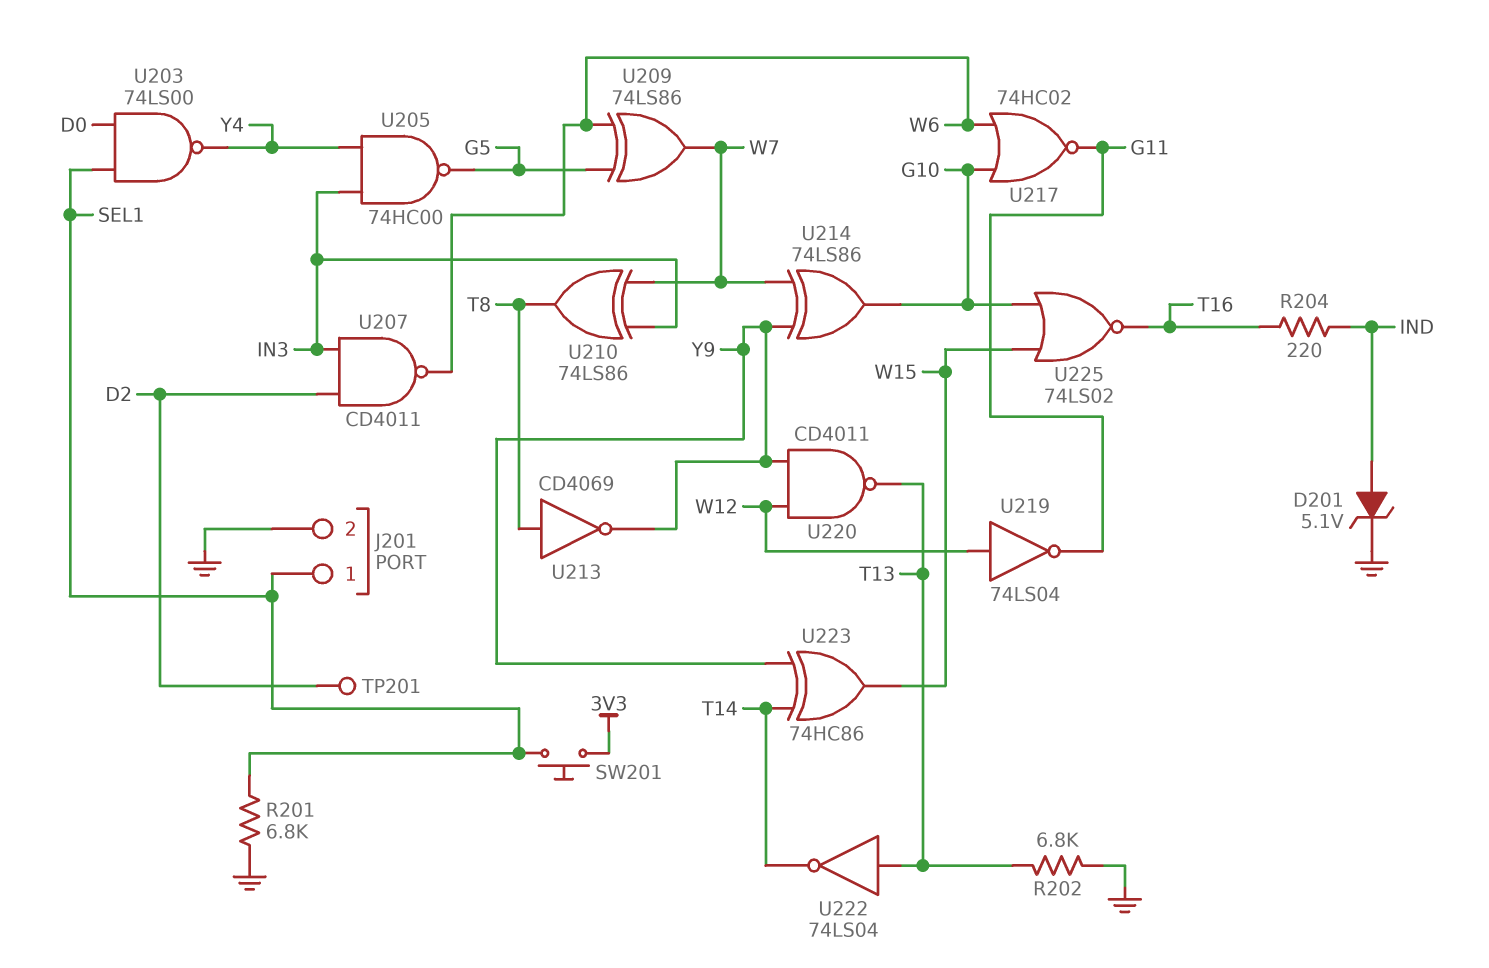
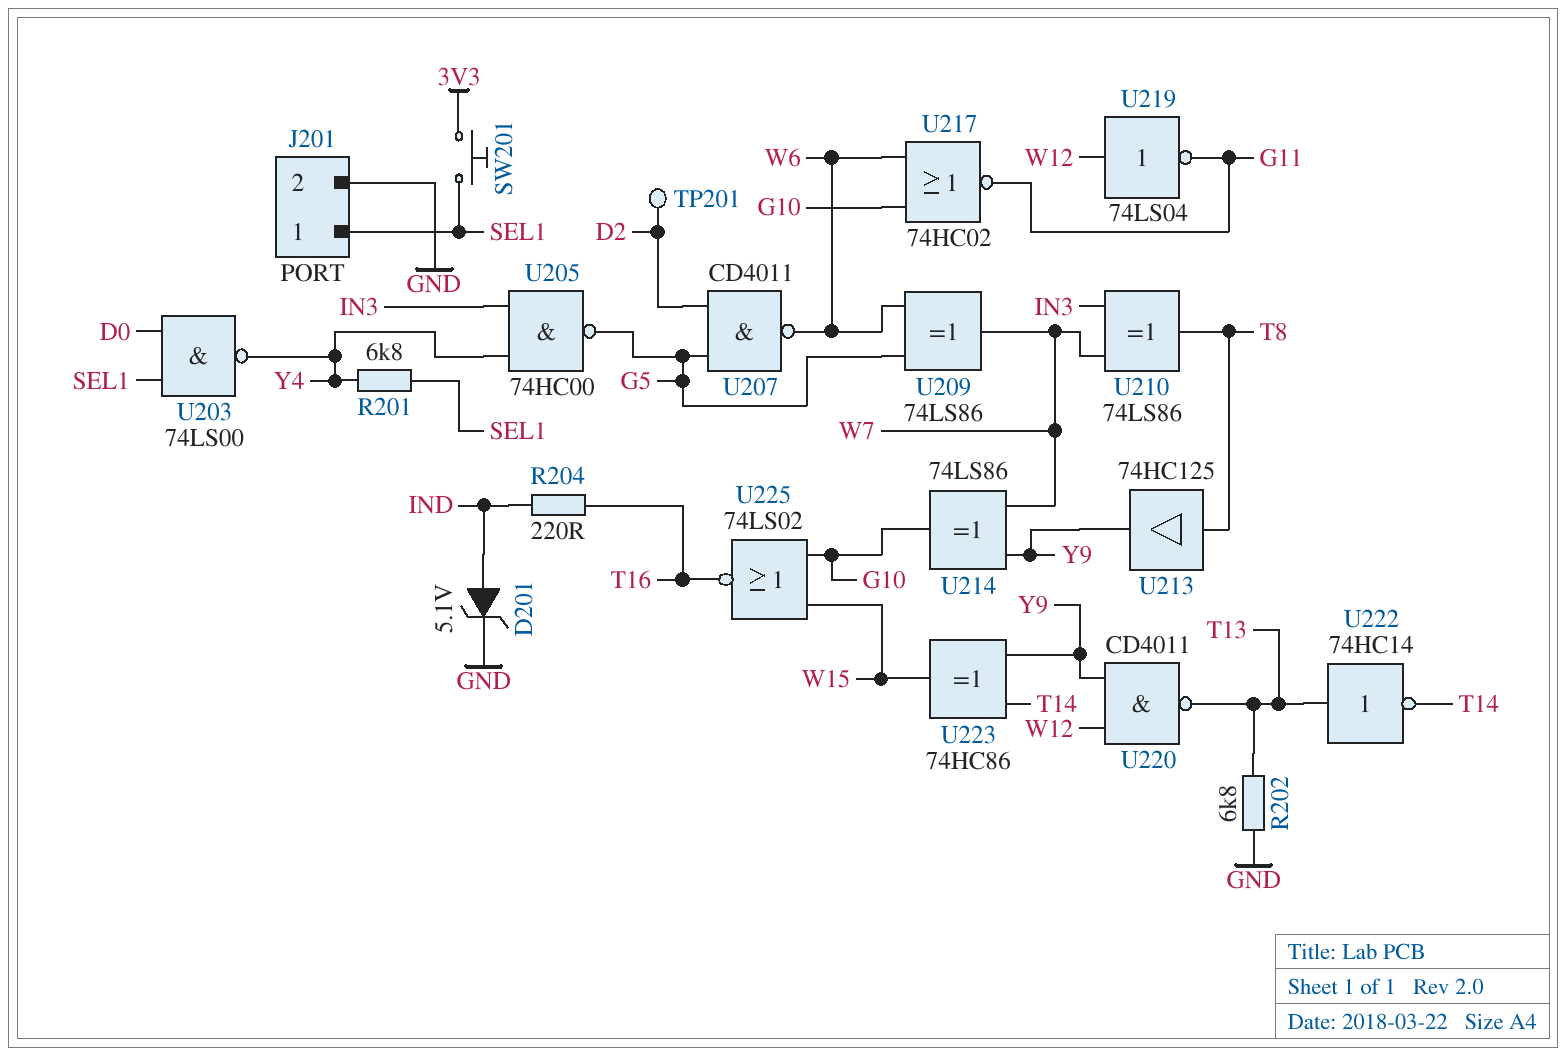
R201: 6.8k (GND, SEL1) -> 6.8k (SEL1, Y4)
U207: NAND CD4011 (in D2, in IN3, out W6) -> NAND CD4011 (in D2, in G5, out W6)
U213: NOT CD4069 (in T8, out Y9) -> buffer 74HC125 (in T8, out Y9)
U222: NOT 74LS04 (in T13, out T14) -> NOT 74HC14 (in T13, out T14)

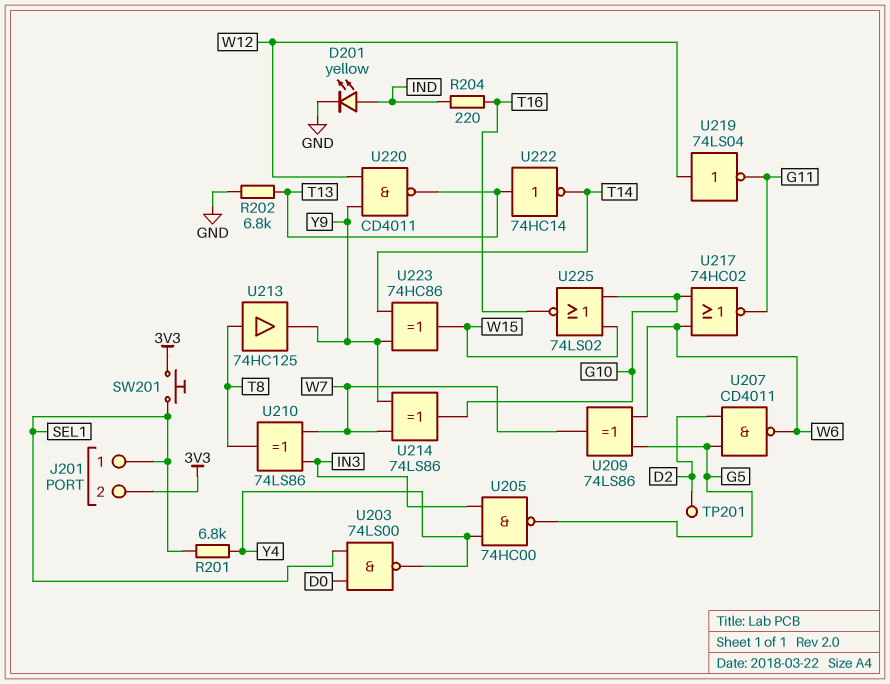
D201: zener 5.1V (A IND, K GND) -> LED yellow (A IND, K GND)
J201 pin 2: GND -> 3V3

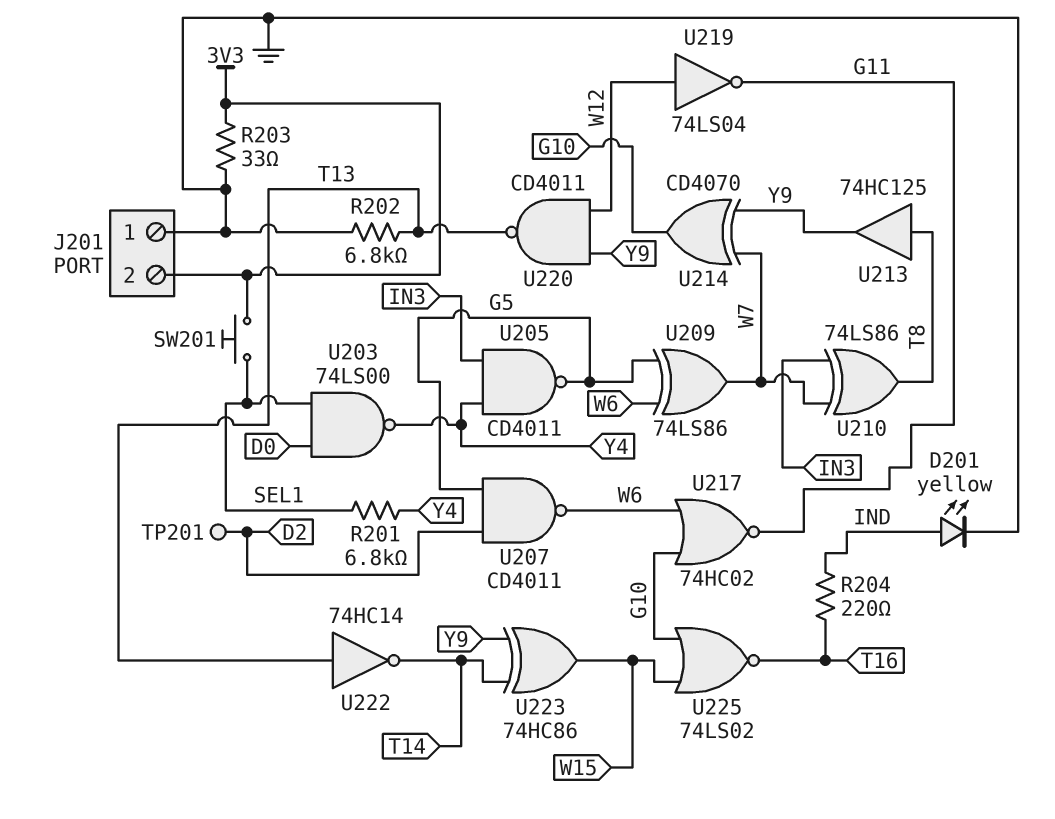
J201 pin 1: SEL1 -> GND
R203: none -> 33 (3V3, GND)
U205: NAND 74HC00 (in IN3, in Y4, out G5) -> NAND CD4011 (in IN3, in Y4, out G5)
U214: XOR 74LS86 (in W7, in Y9, out G10) -> XOR CD4070 (in W7, in Y9, out G10)

